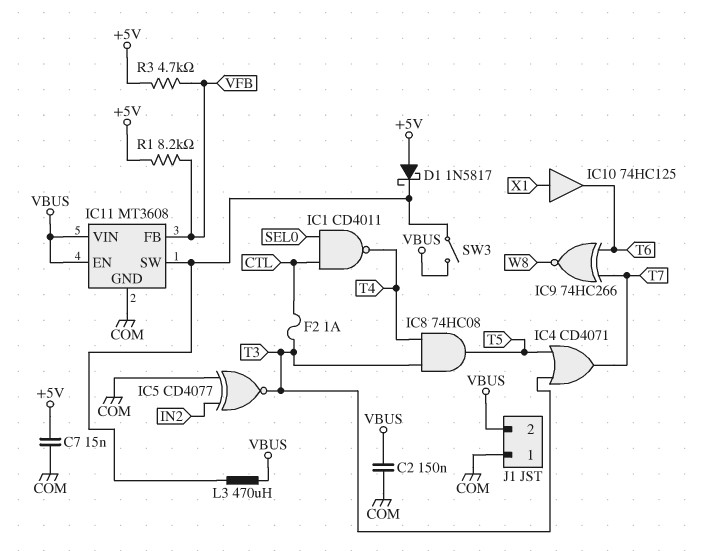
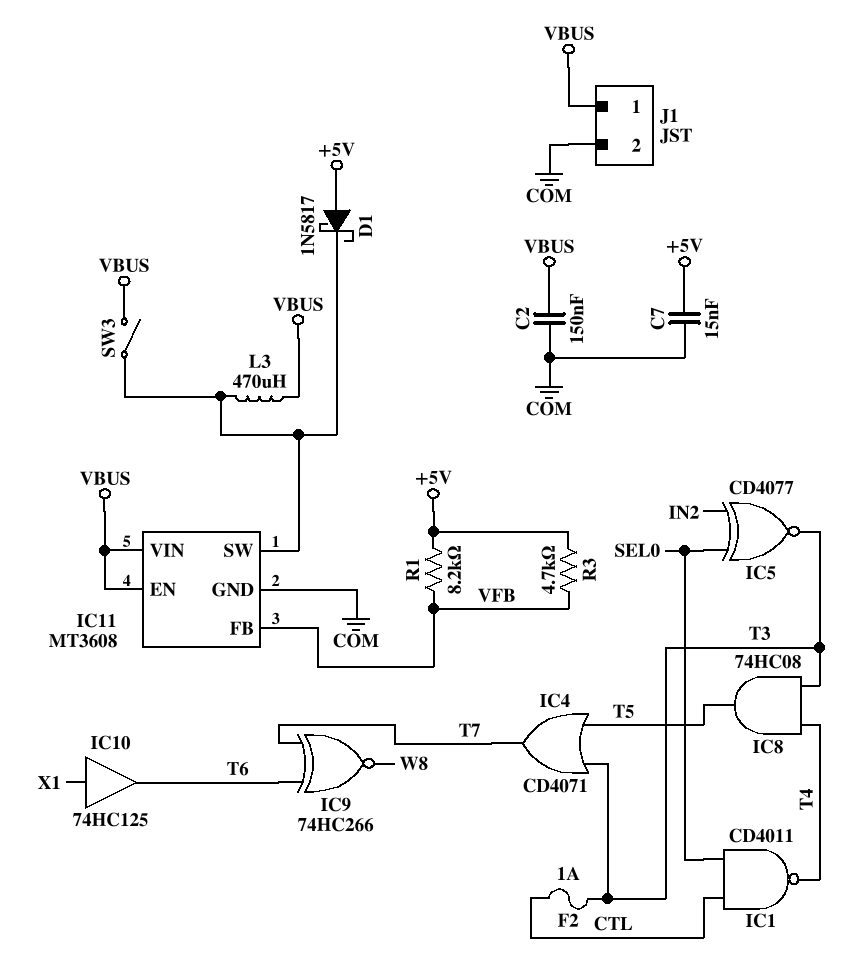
IC5: XNOR CD4077 (in COM, in IN2, out T3) -> XNOR CD4077 (in IN2, in SEL0, out T3)
J1 pin 1: COM -> VBUS
J1 pin 2: VBUS -> COM

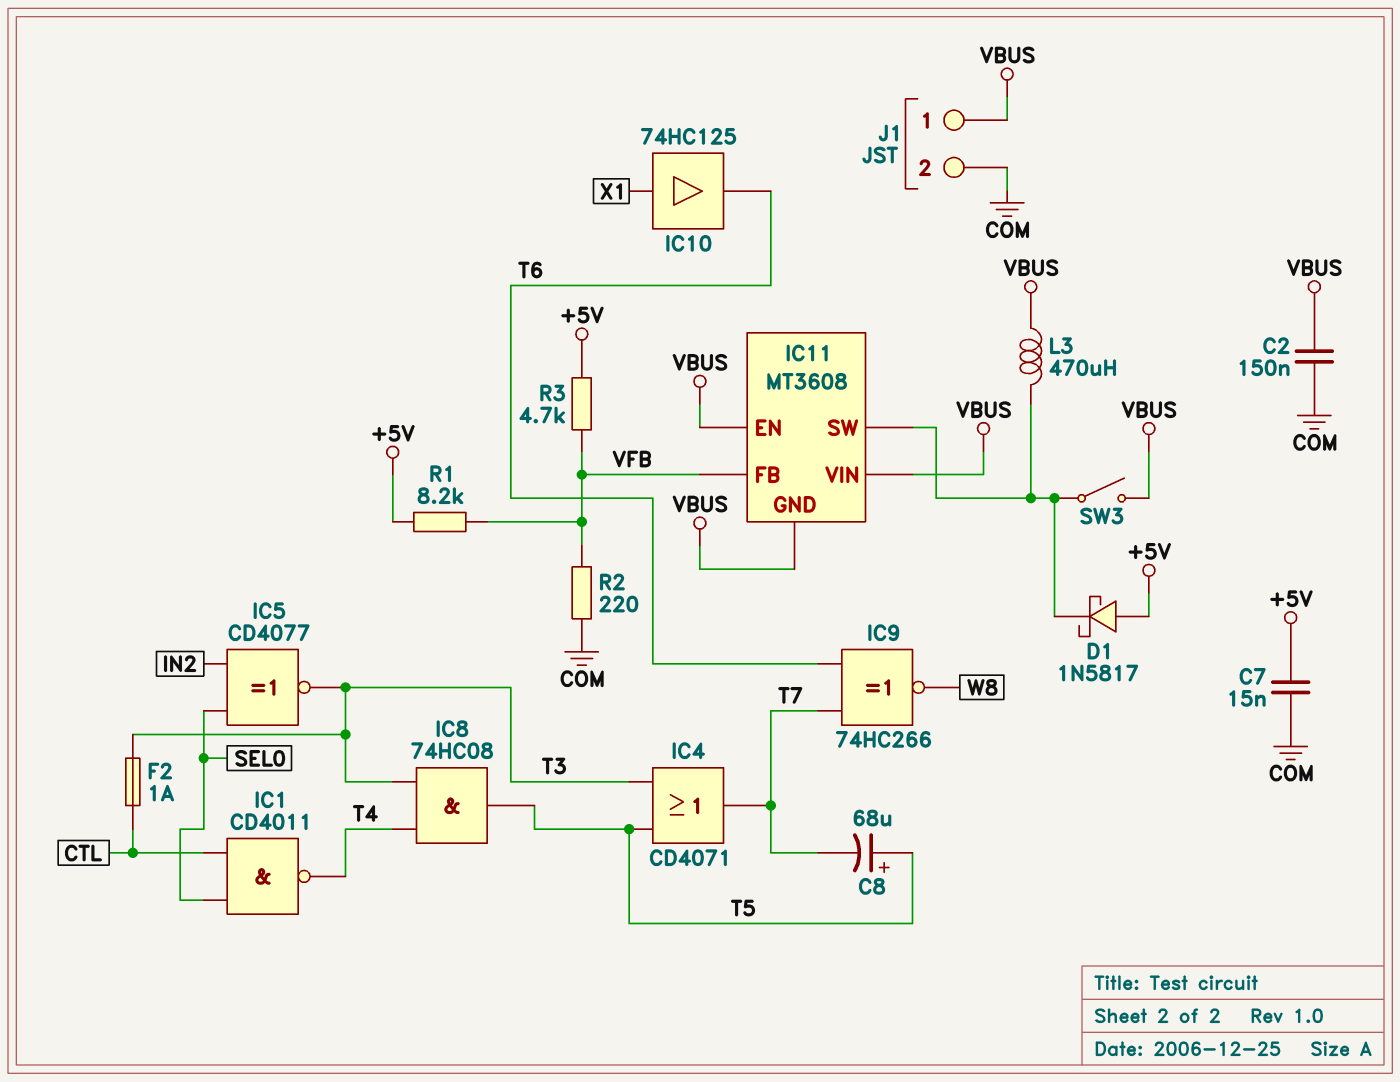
C8: none -> 68uF (plus T5, minus T7)
IC11 pin GND: COM -> VBUS
R2: none -> 220 (COM, VFB)

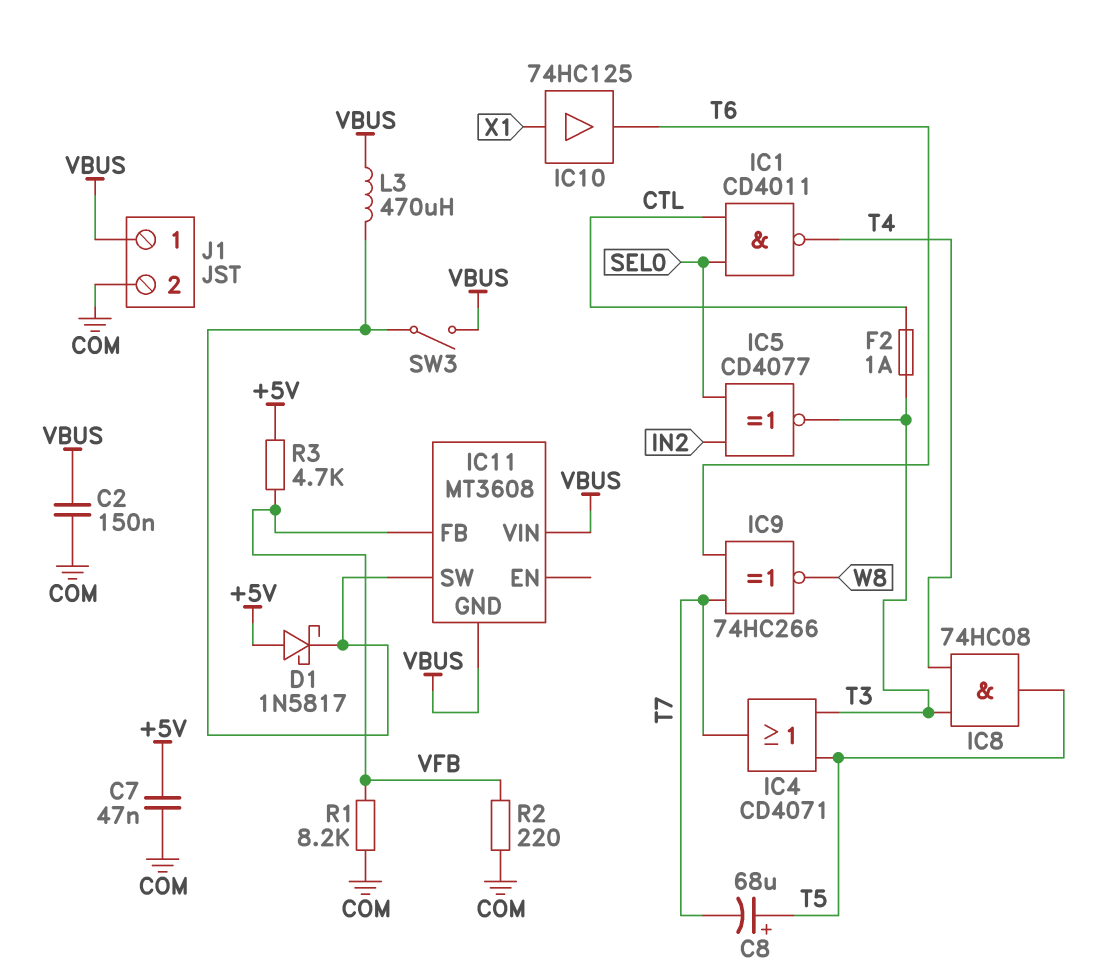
C7: 15nF (+5V, COM) -> 47nF (+5V, COM)
IC11 pin EN: VBUS -> none
R1: 8.2k (+5V, VFB) -> 8.2k (COM, VFB)

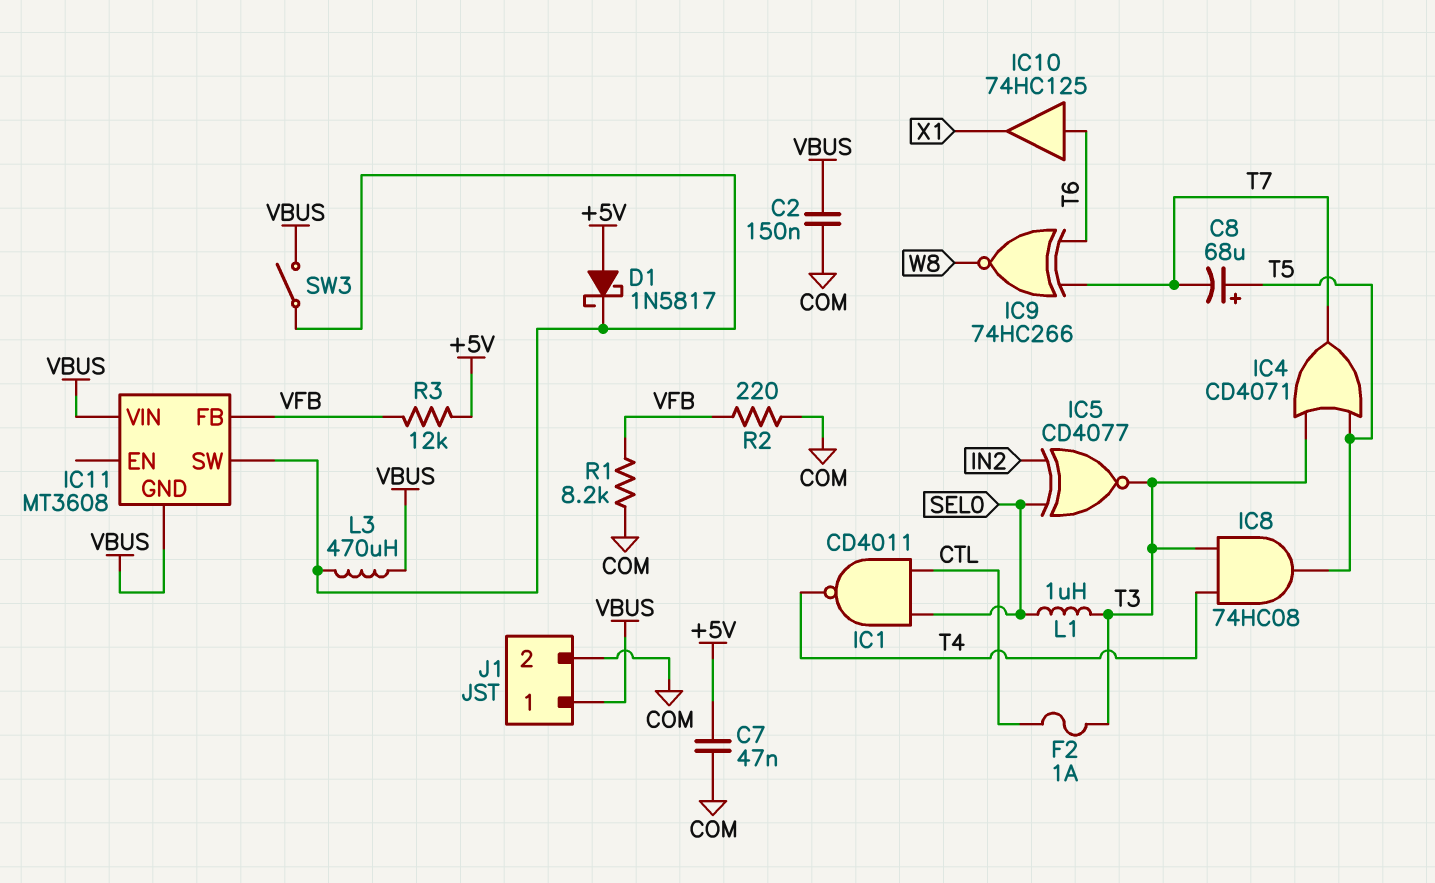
IC10: buffer 74HC125 (in X1, out T6) -> buffer 74HC125 (in T6, out X1)
L1: none -> 1uH (SEL0, T3)
R3: 4.7k (+5V, VFB) -> 12k (+5V, VFB)

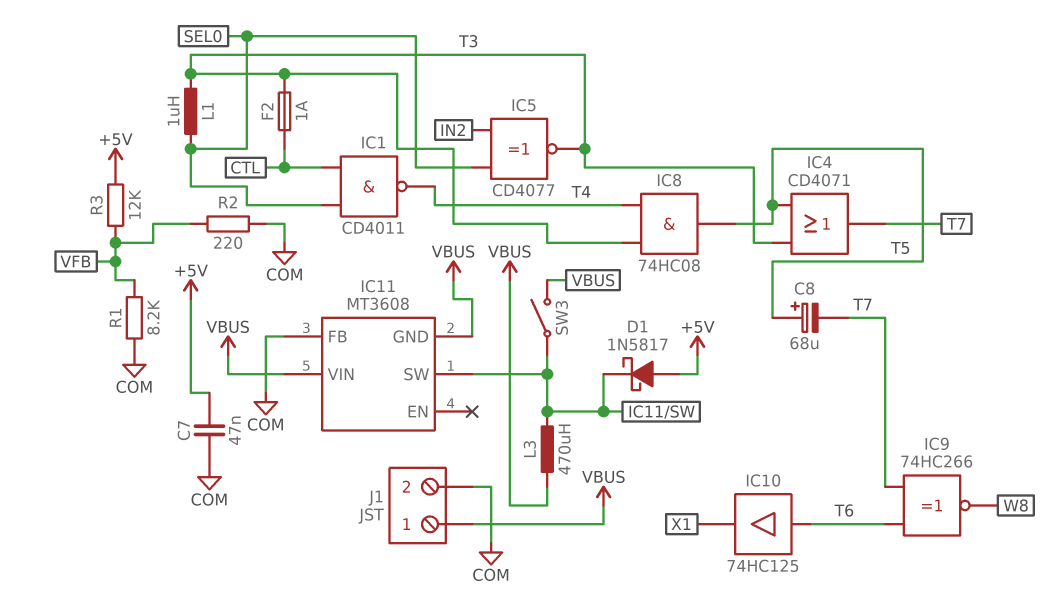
C2: 150nF (COM, VBUS) -> none
IC11 pin FB: VFB -> COM

